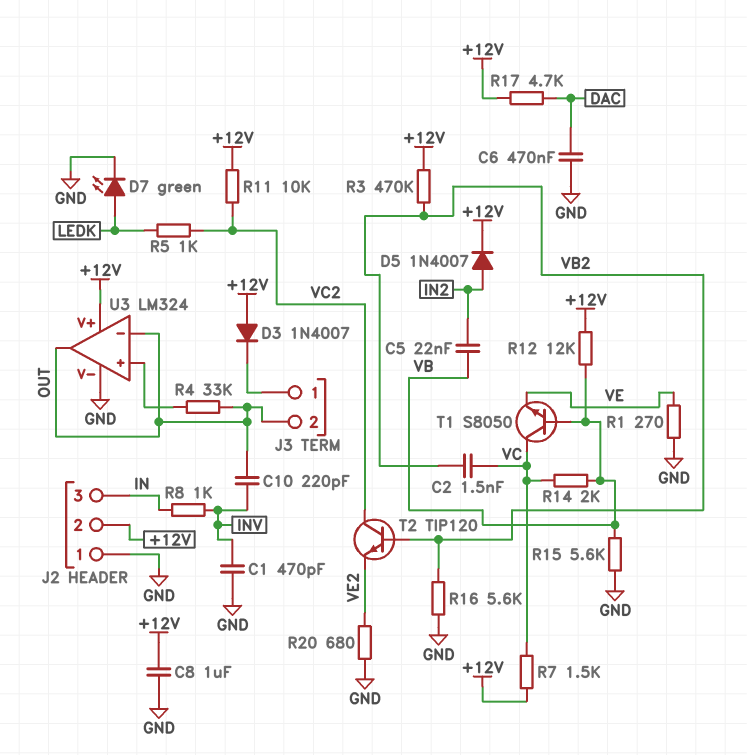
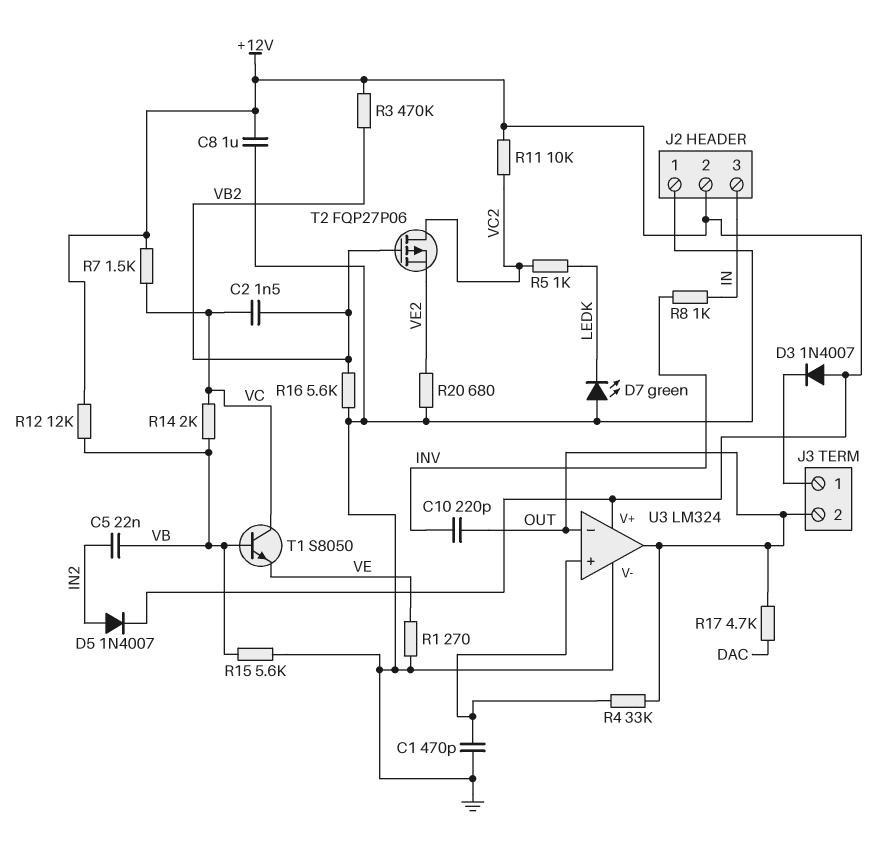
C1: 470pF (GND, INV) -> 470pF (GND, U3/in+)
C6: 470nF (DAC, GND) -> none
D7: LED green (A LEDK, K GND) -> LED green (A GND, K LEDK)
R17: 4.7k (+12V, DAC) -> 4.7k (DAC, OUT)
T2: NPN TIP120 (B VB2, C VC2, E VE2) -> PMOS FQP27P06 (G VB2, D VC2, S VE2)

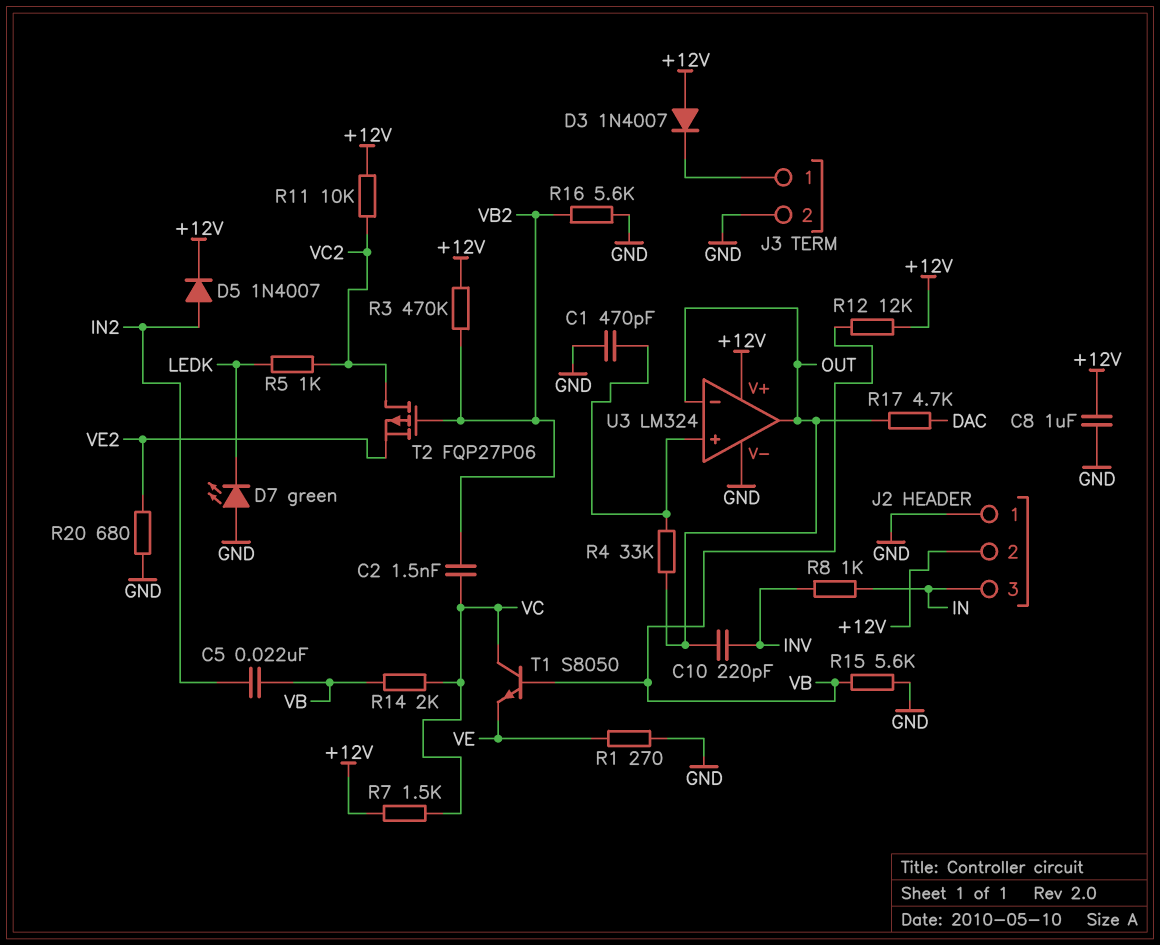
J3 pin 2: OUT -> GND

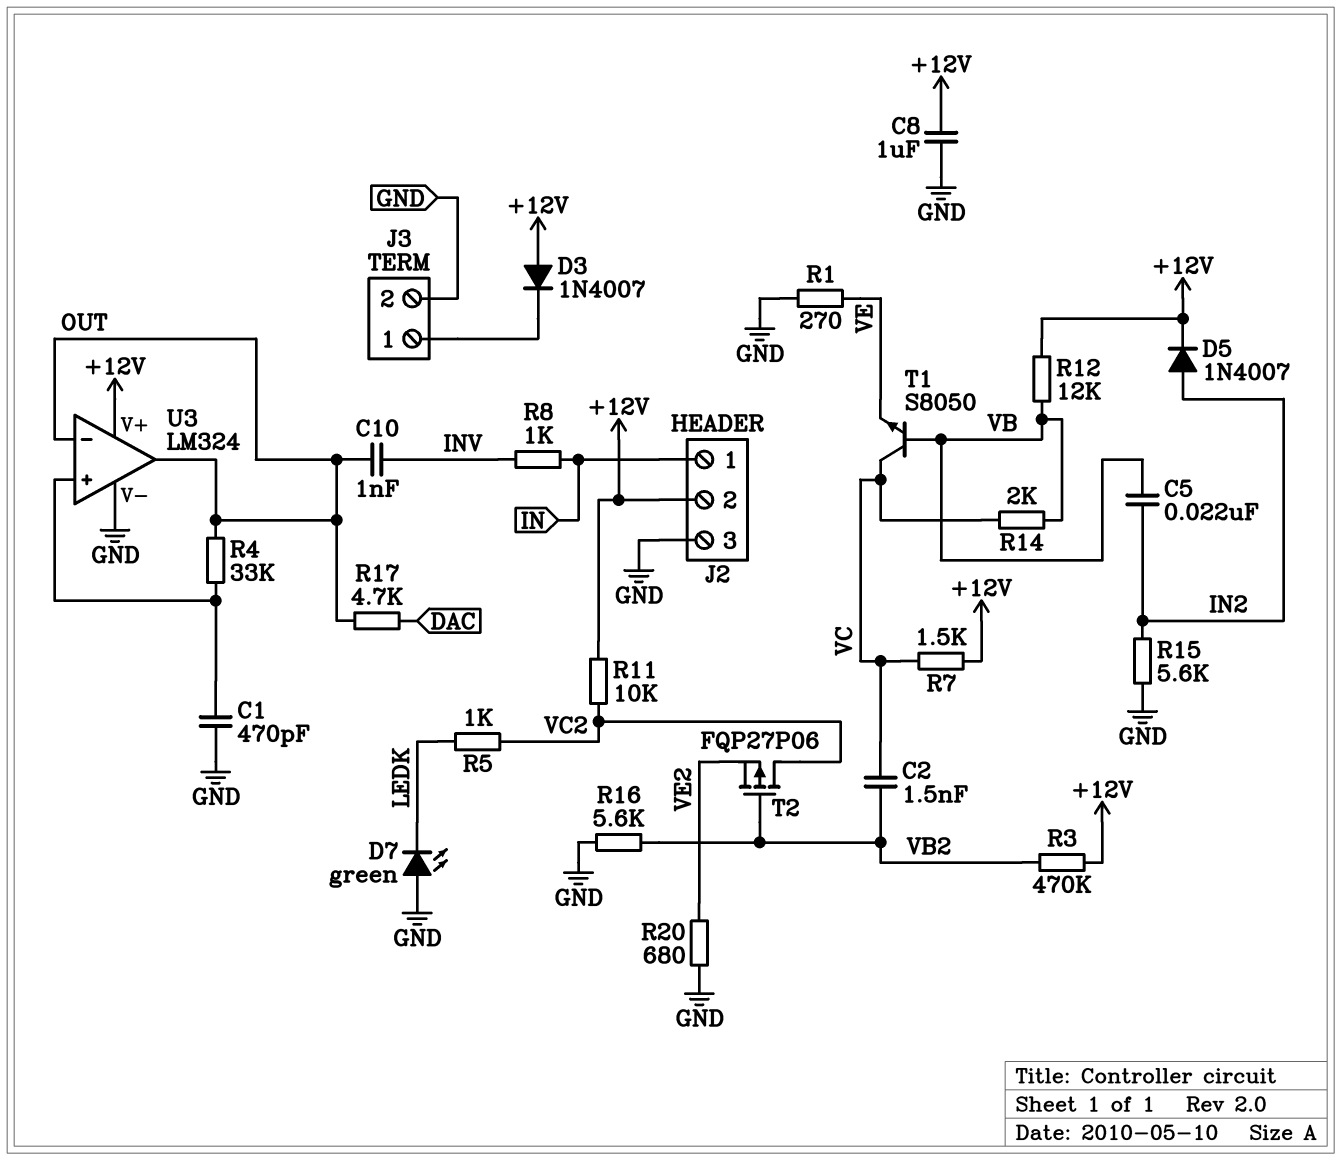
C10: 220pF (INV, OUT) -> 1nF (INV, OUT)
J2 pin 1: GND -> IN
J2 pin 3: IN -> GND
R15: 5.6k (GND, VB) -> 5.6k (GND, IN2)

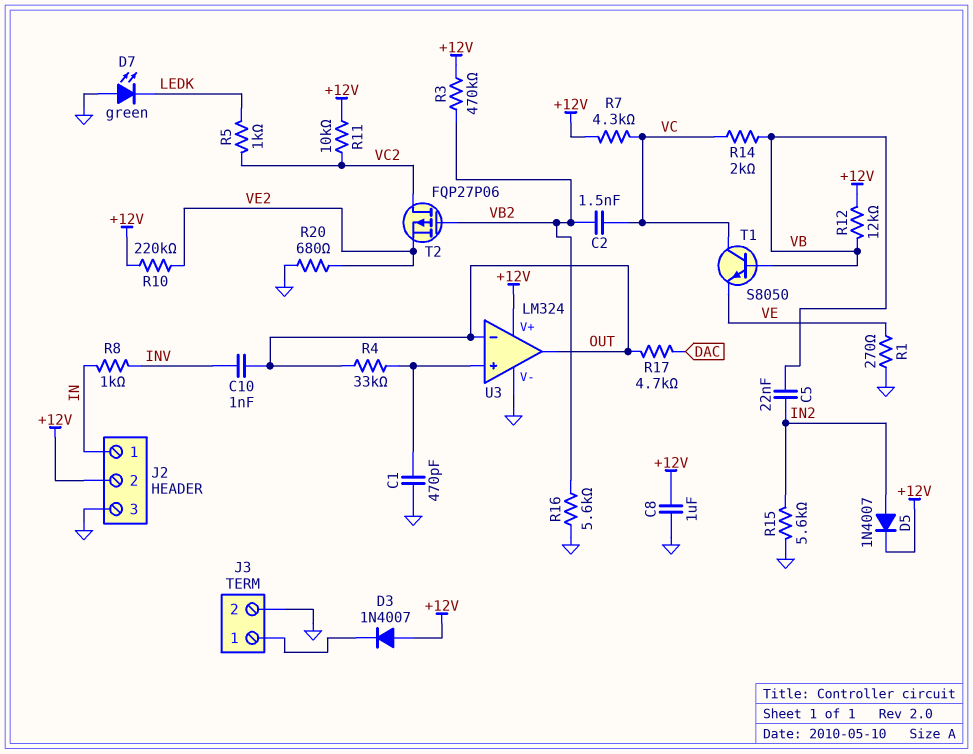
R7: 1.5k (+12V, VC) -> 4.3k (+12V, VC)
R10: none -> 220k (+12V, VE2)

